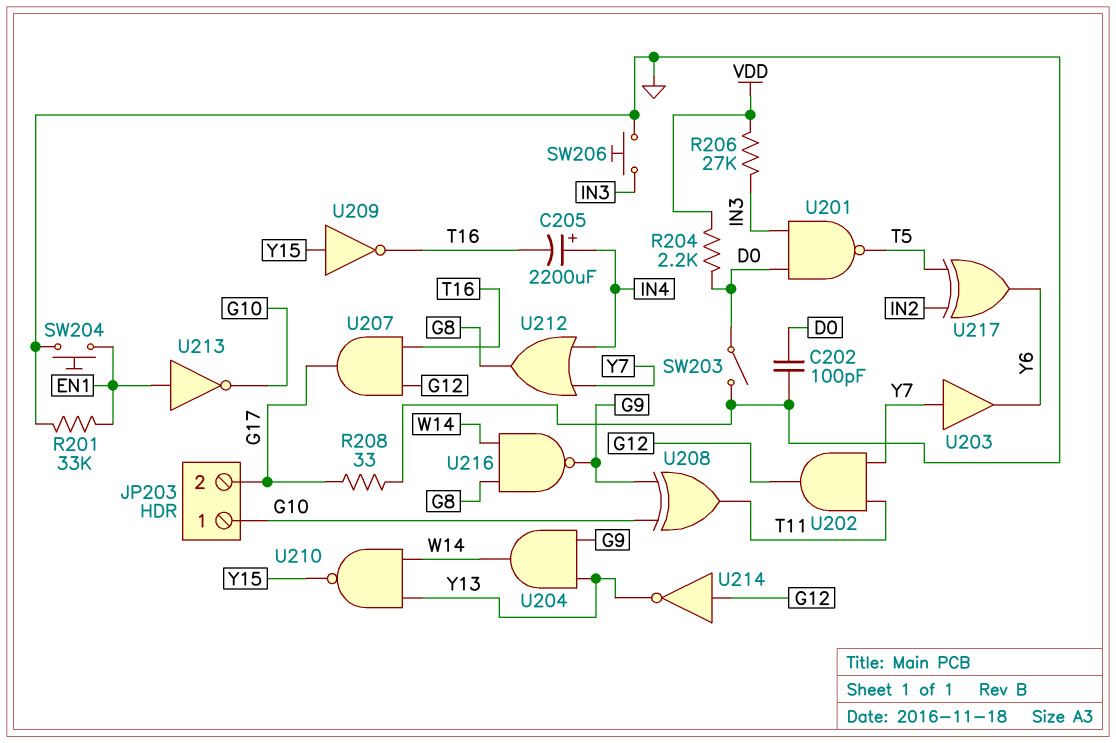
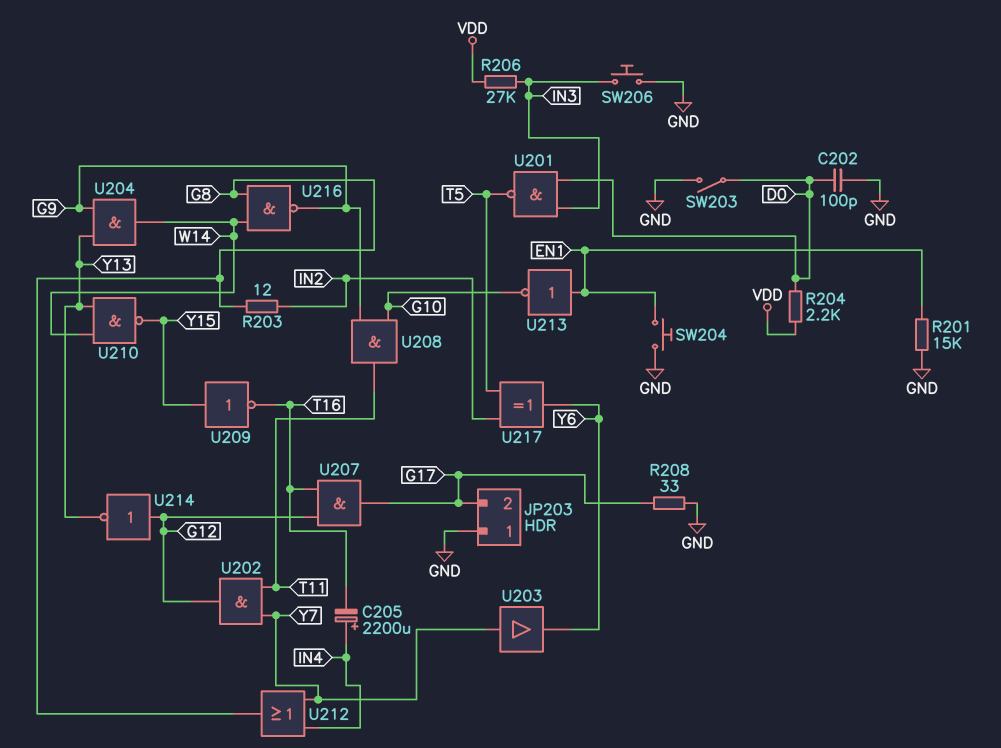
JP203 pin 1: G10 -> GND
R201: 33k (EN1, GND) -> 15k (EN1, GND)
R203: none -> 12 (G8, IN2)
U208: XOR (in G9, in G10, out T11) -> AND (in G9, in G10, out T11)

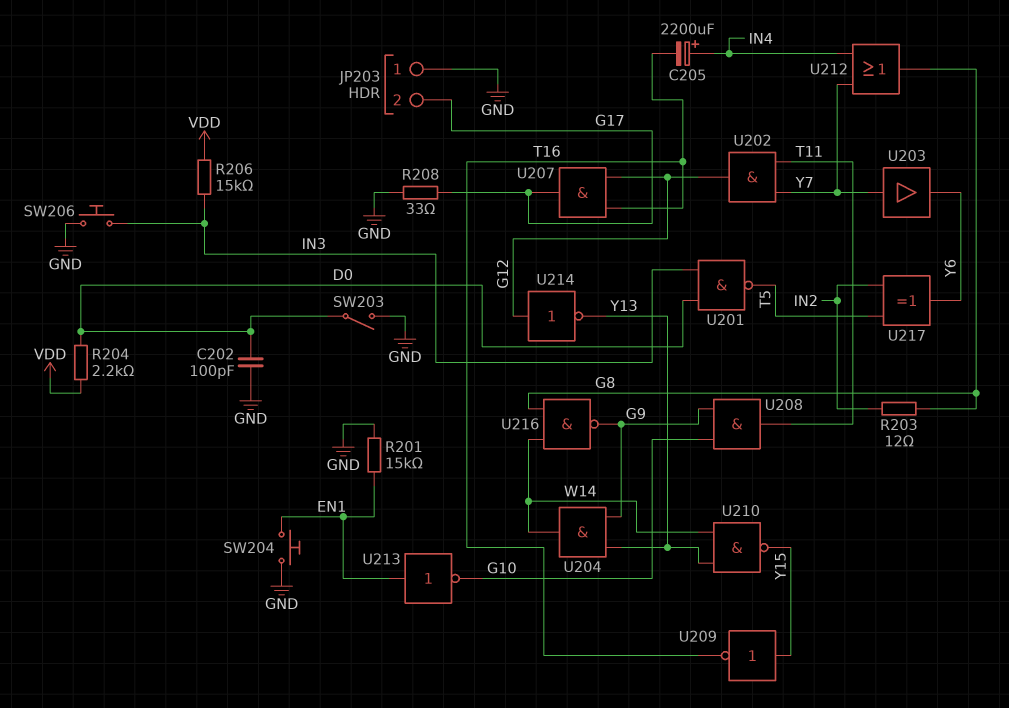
R206: 27k (IN3, VDD) -> 15k (IN3, VDD)

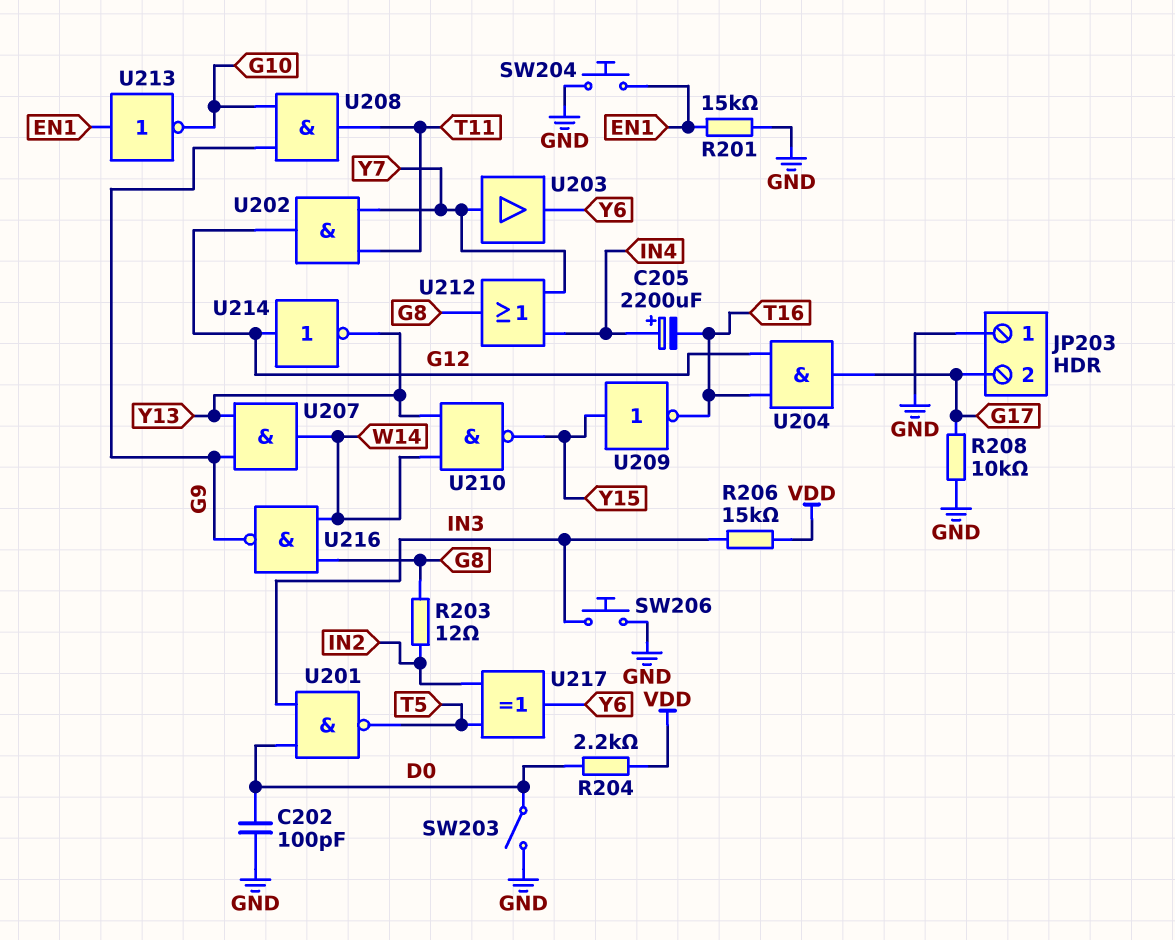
R208: 33 (G17, GND) -> 10k (G17, GND)
U204: AND (in G9, in Y13, out W14) -> AND (in G12, in T16, out G17)
U207: AND (in G12, in T16, out G17) -> AND (in G9, in Y13, out W14)

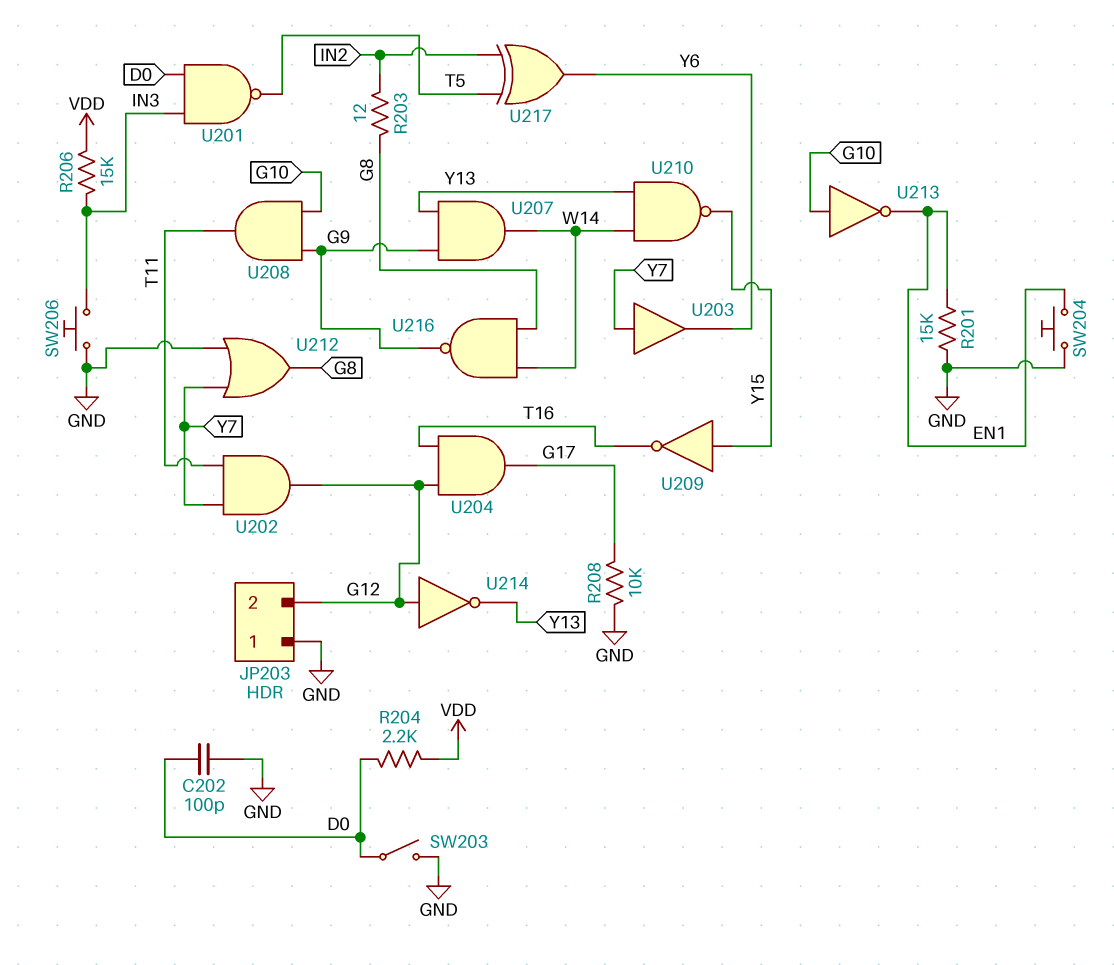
C205: 2200uF (plus IN4, minus T16) -> none
JP203 pin 2: G17 -> G12
U212: OR (in IN4, in Y7, out G8) -> OR (in GND, in Y7, out G8)
U213: NOT (in EN1, out G10) -> NOT (in G10, out EN1)

